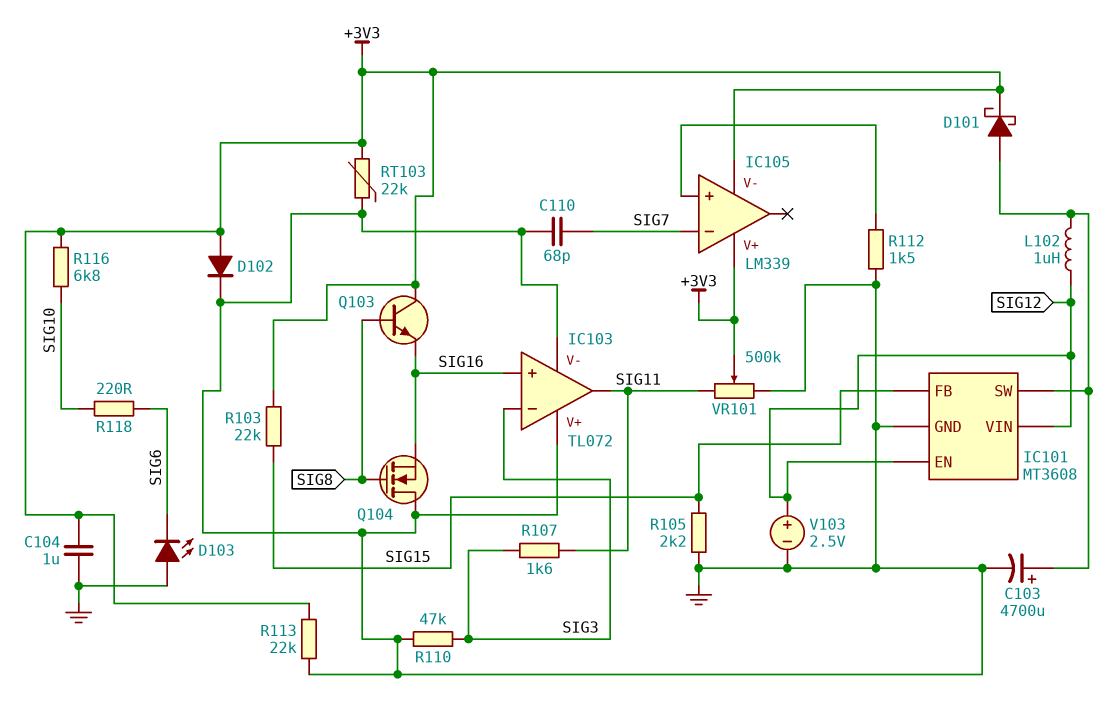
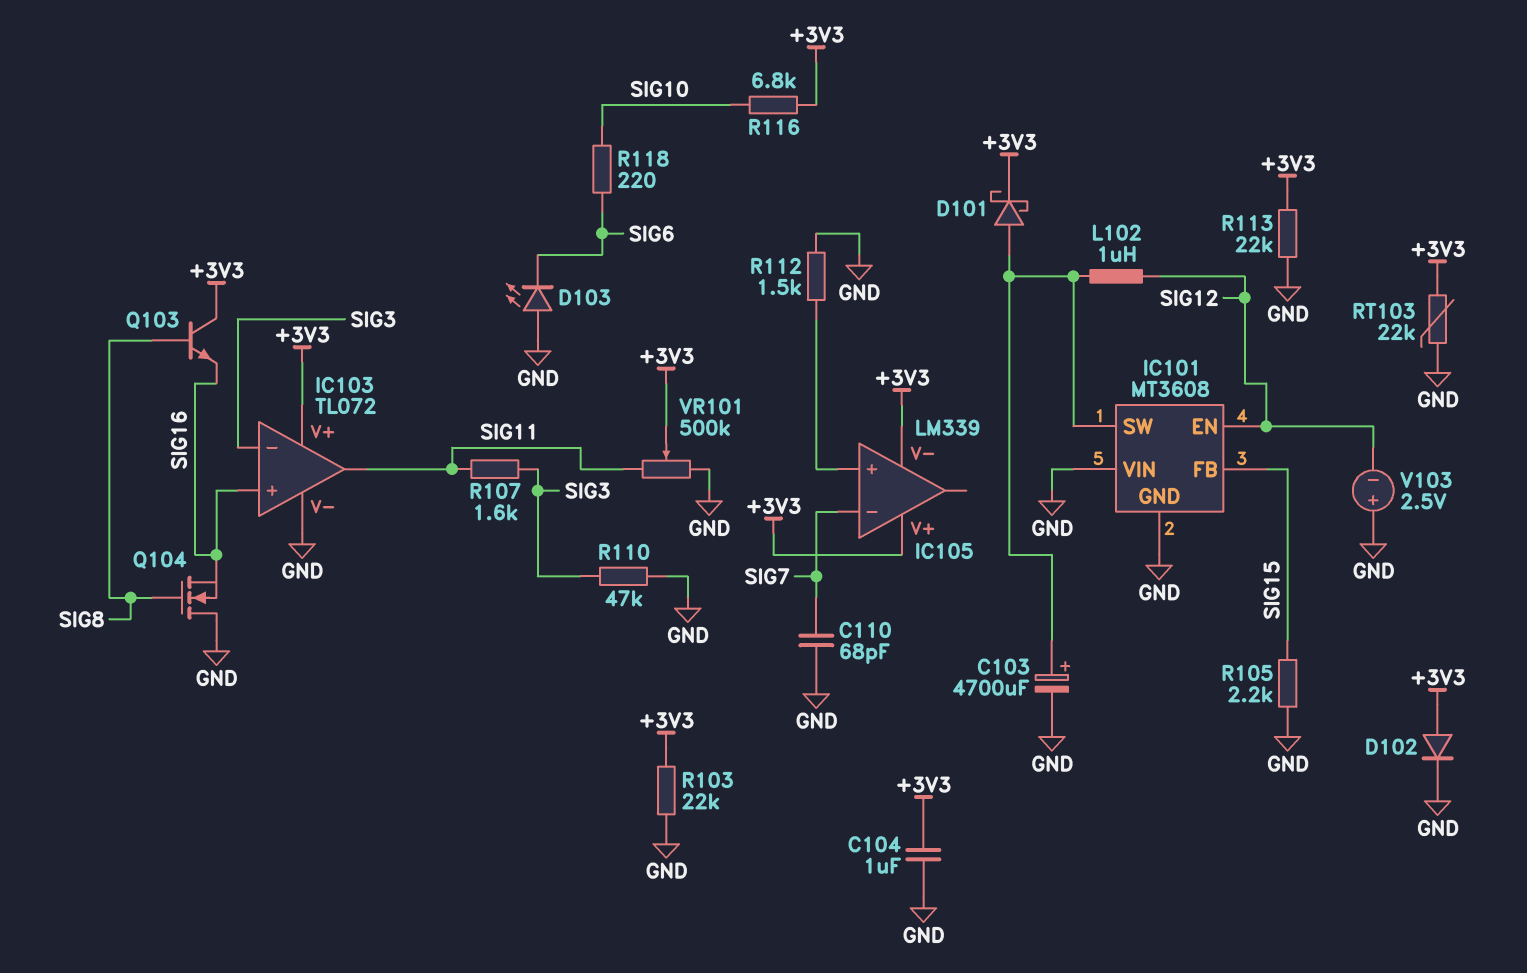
IC101 pin VIN: SIG12 -> GND
IC103 pin V+: GND -> +3V3
R103: 22k (+3V3, SIG15) -> 22k (+3V3, GND)
V103: 2.5V (plus SIG12, minus GND) -> 2.5V (plus GND, minus SIG12)

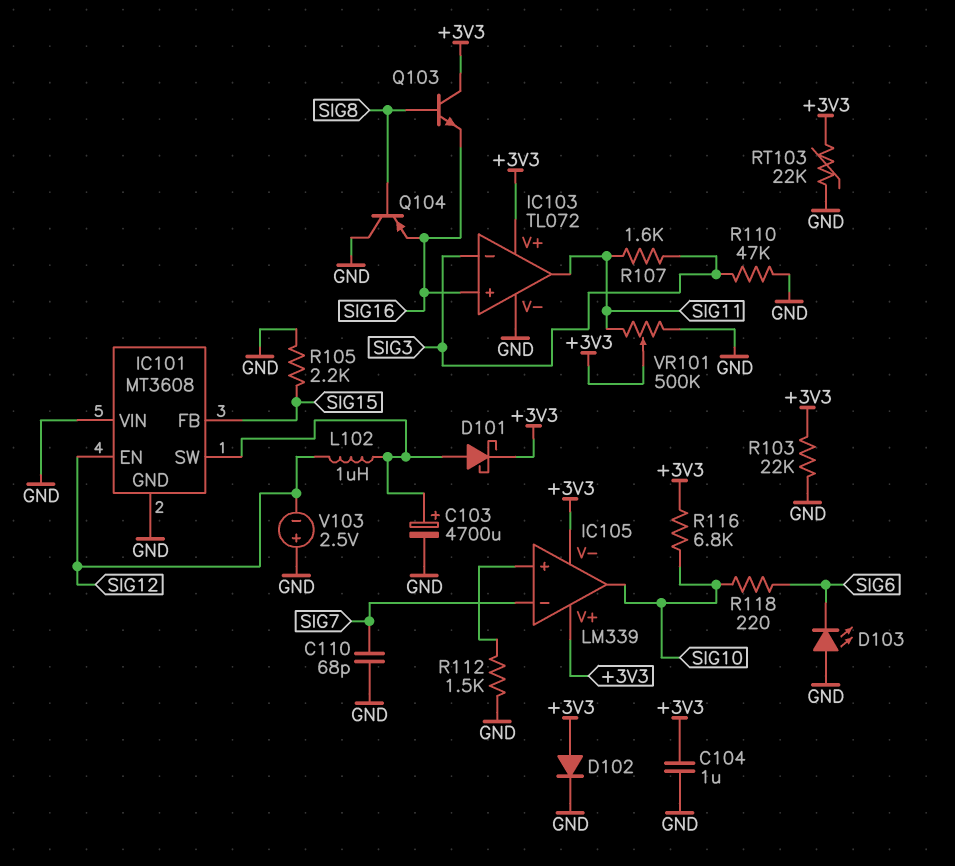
IC105 pin out: none -> SIG10
Q104: NMOS (G SIG8, D GND, S SIG16) -> PNP (B SIG8, C GND, E SIG16)
R113: 22k (+3V3, GND) -> none

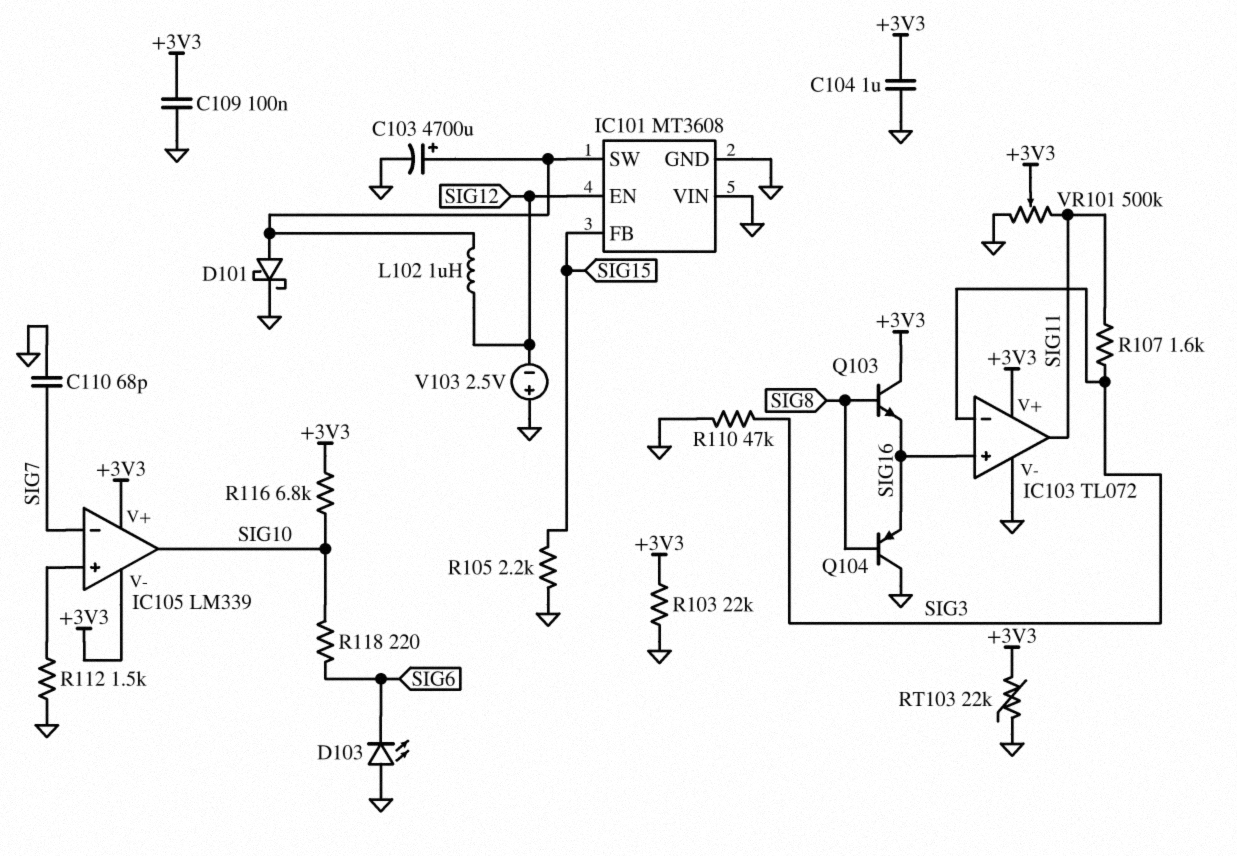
C109: none -> 100nF (+3V3, GND)
D101: schottky (A IC101/SW, K +3V3) -> schottky (A IC101/SW, K GND)
D102: diode (A +3V3, K GND) -> none

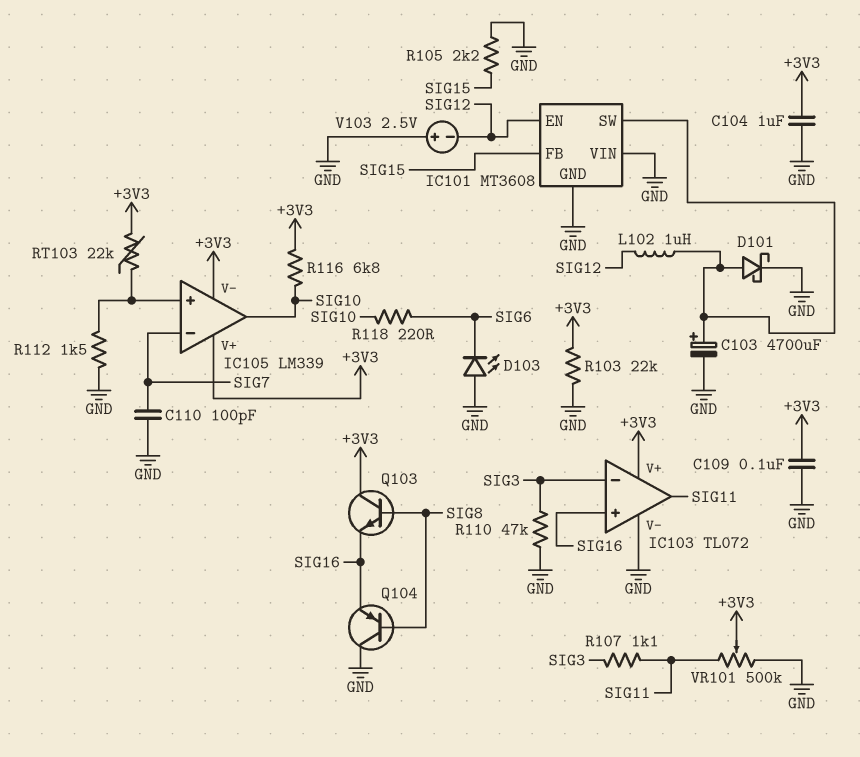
C110: 68pF (GND, SIG7) -> 100pF (GND, SIG7)
R107: 1.6k (SIG3, SIG11) -> 1.1k (SIG3, SIG11)
RT103: 22k (+3V3, GND) -> 22k (+3V3, IC105/in+)

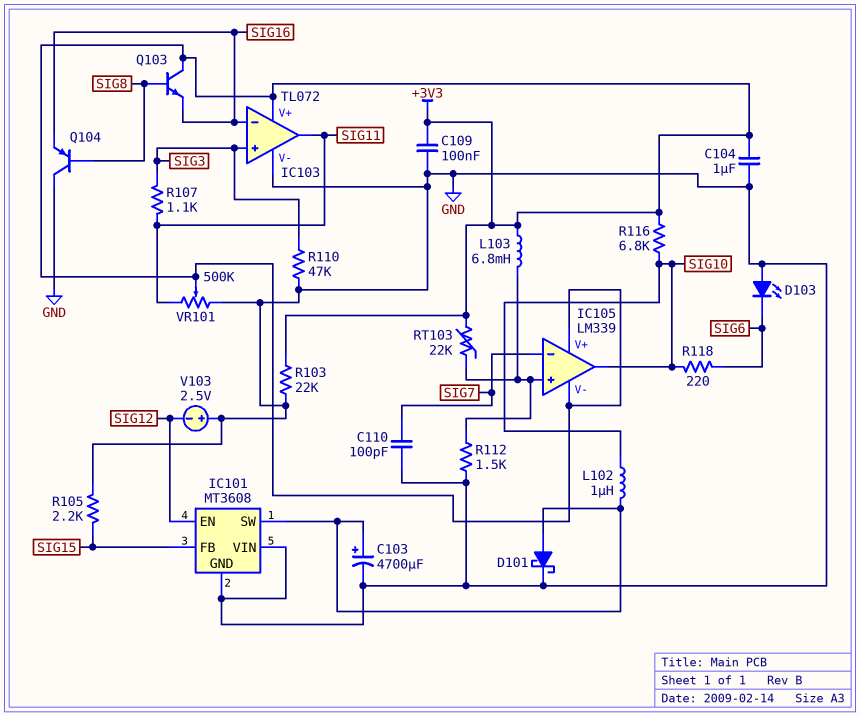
IC103 pin in+: SIG16 -> SIG3
IC103 pin in-: SIG3 -> SIG16
L102: 1uH (IC101/SW, SIG12) -> 1uH (IC101/SW, SIG10)
L103: none -> 6.8mH (+3V3, IC105/in+)

